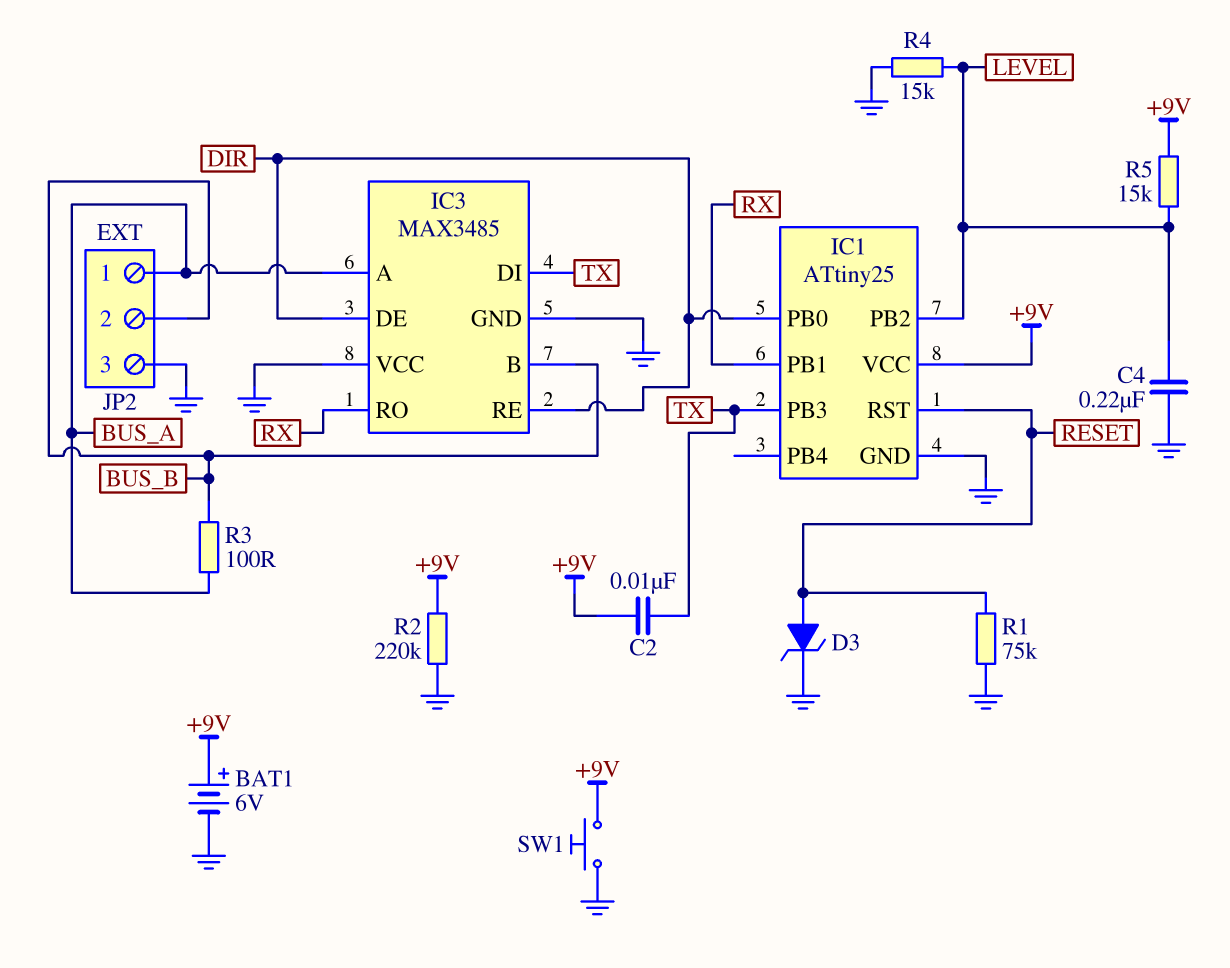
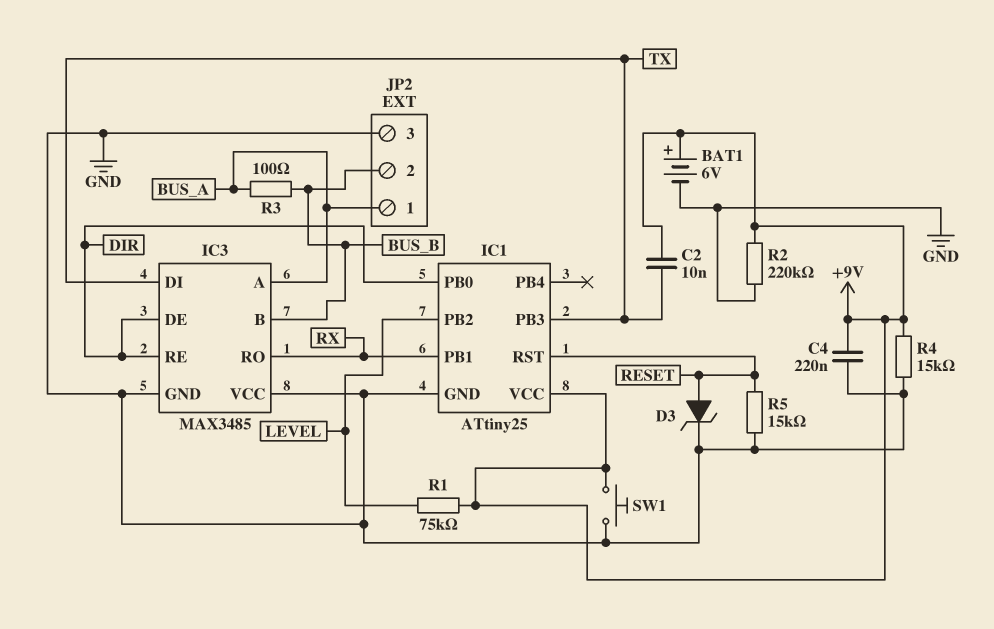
C4: 220nF (GND, LEVEL) -> 220nF (+9V, GND)
R1: 75k (GND, RESET) -> 75k (+9V, LEVEL)
R4: 15k (GND, LEVEL) -> 15k (+9V, GND)
R5: 15k (+9V, LEVEL) -> 15k (GND, RESET)

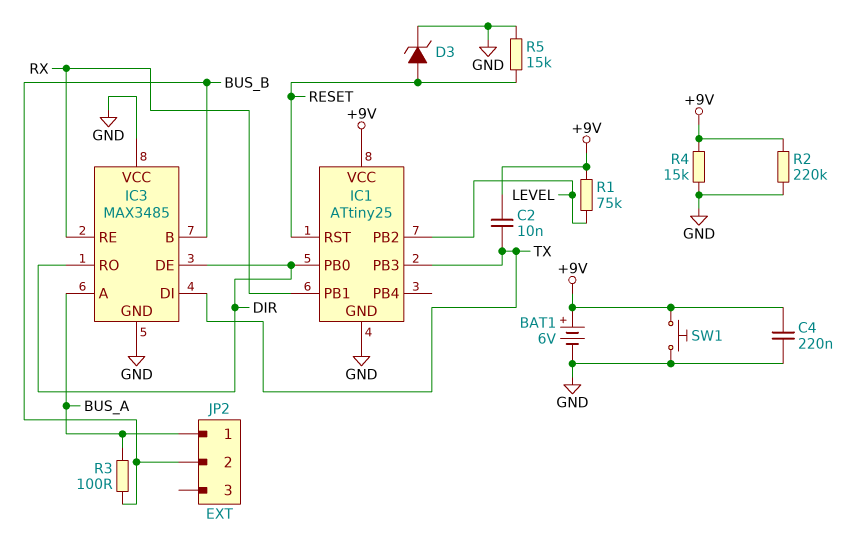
IC3 pin RE: DIR -> RX
IC3 pin RO: RX -> DIR
JP2 pin 3: GND -> none

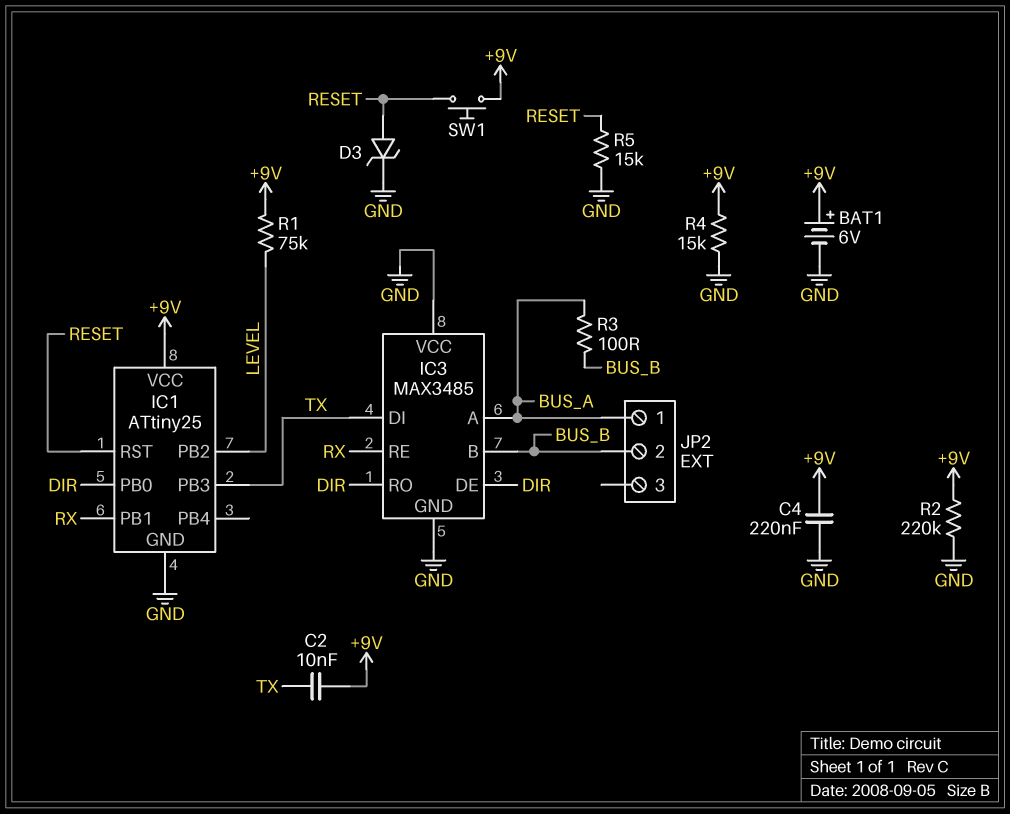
SW1: button (+9V, GND) -> button (+9V, RESET)

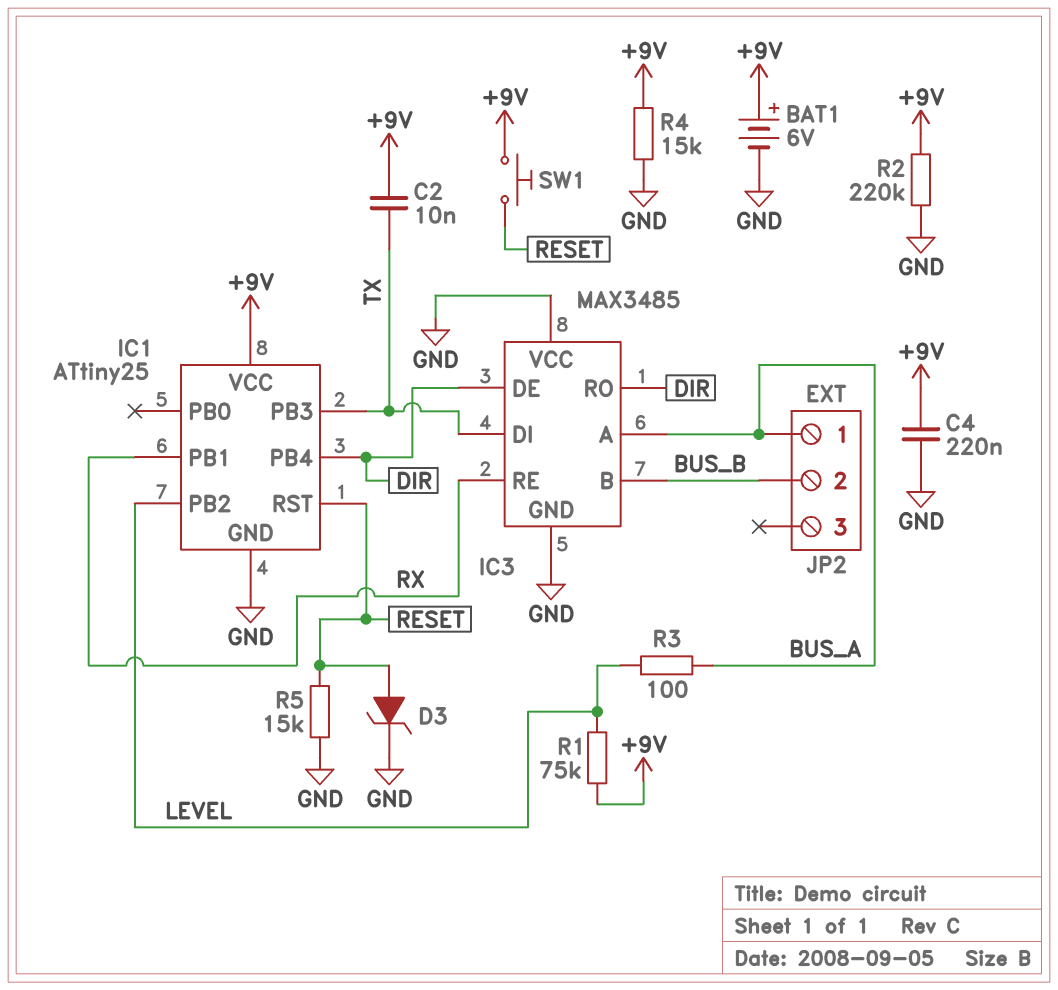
IC1 pin PB0: DIR -> none
IC1 pin PB4: none -> DIR
R3: 100 (BUS_A, BUS_B) -> 100 (BUS_A, LEVEL)

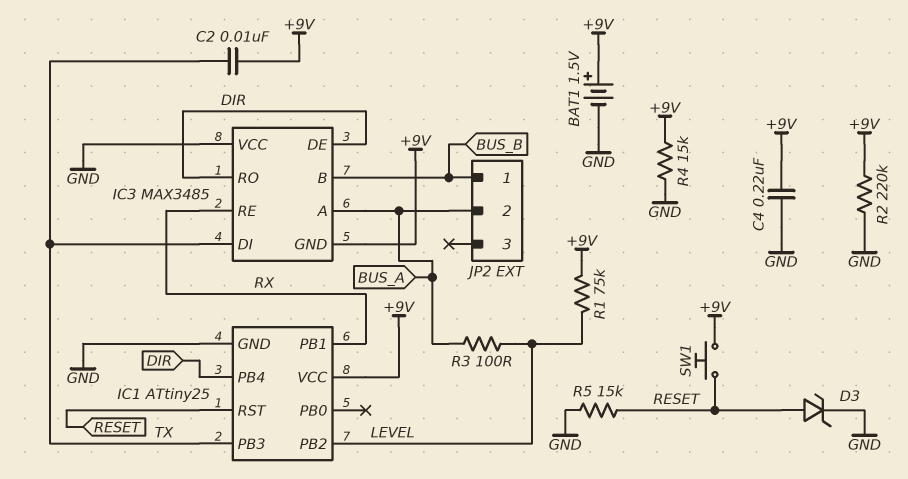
BAT1: 6V (plus +9V, minus GND) -> 1.5V (plus +9V, minus GND)
IC3 pin GND: GND -> +9V
JP2 pin 1: BUS_A -> BUS_B
JP2 pin 2: BUS_B -> BUS_A

